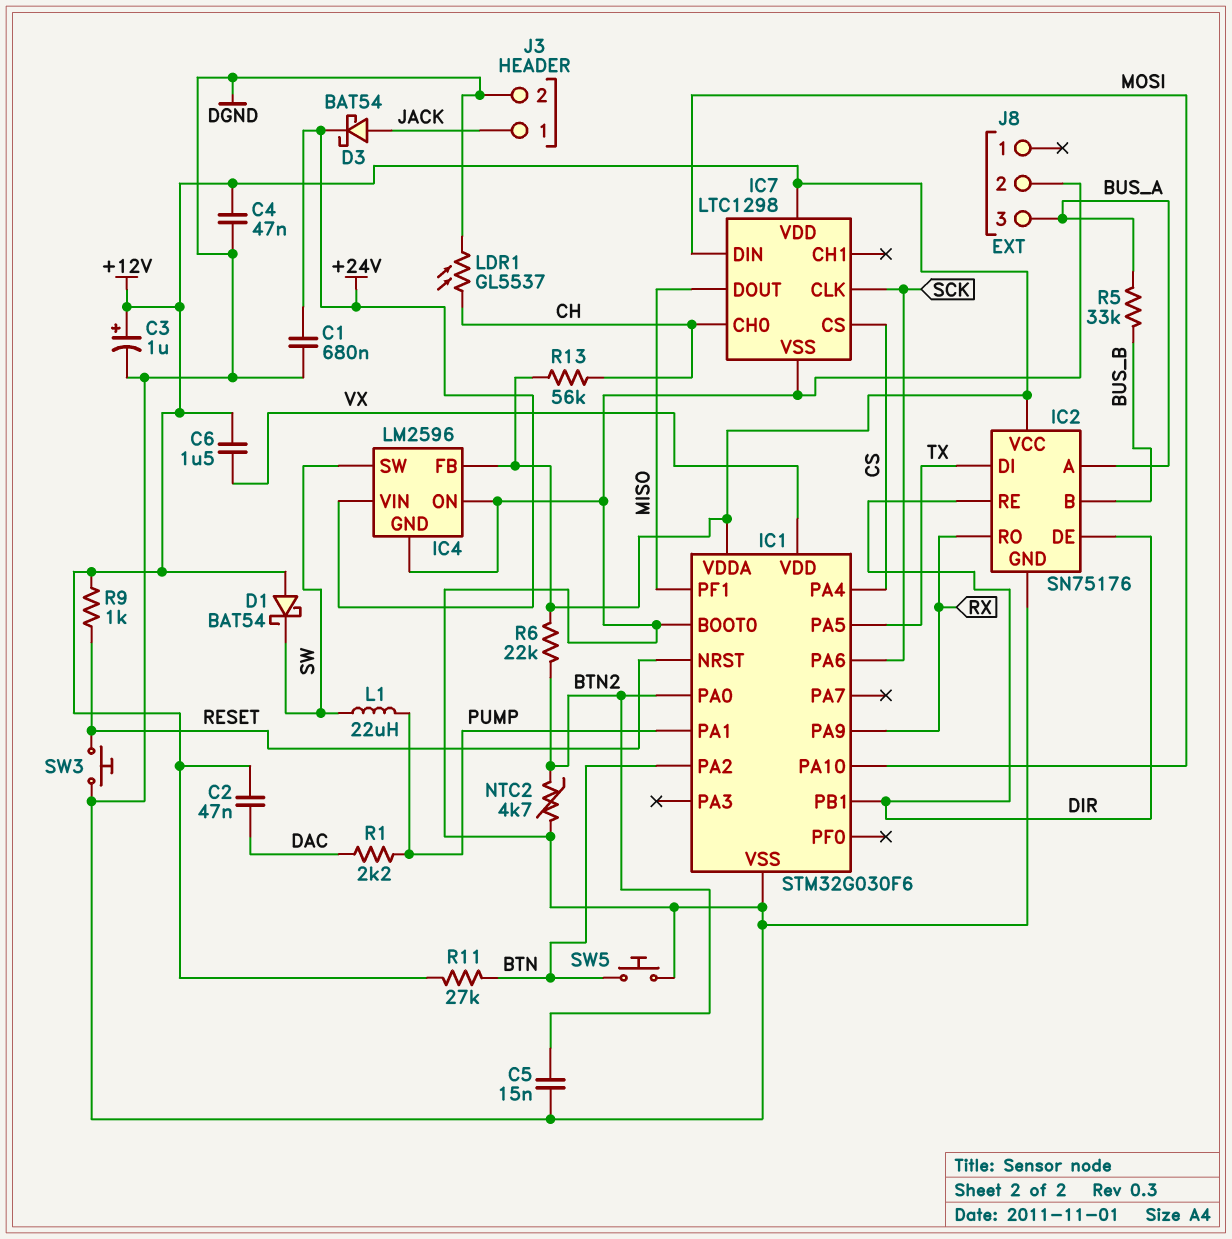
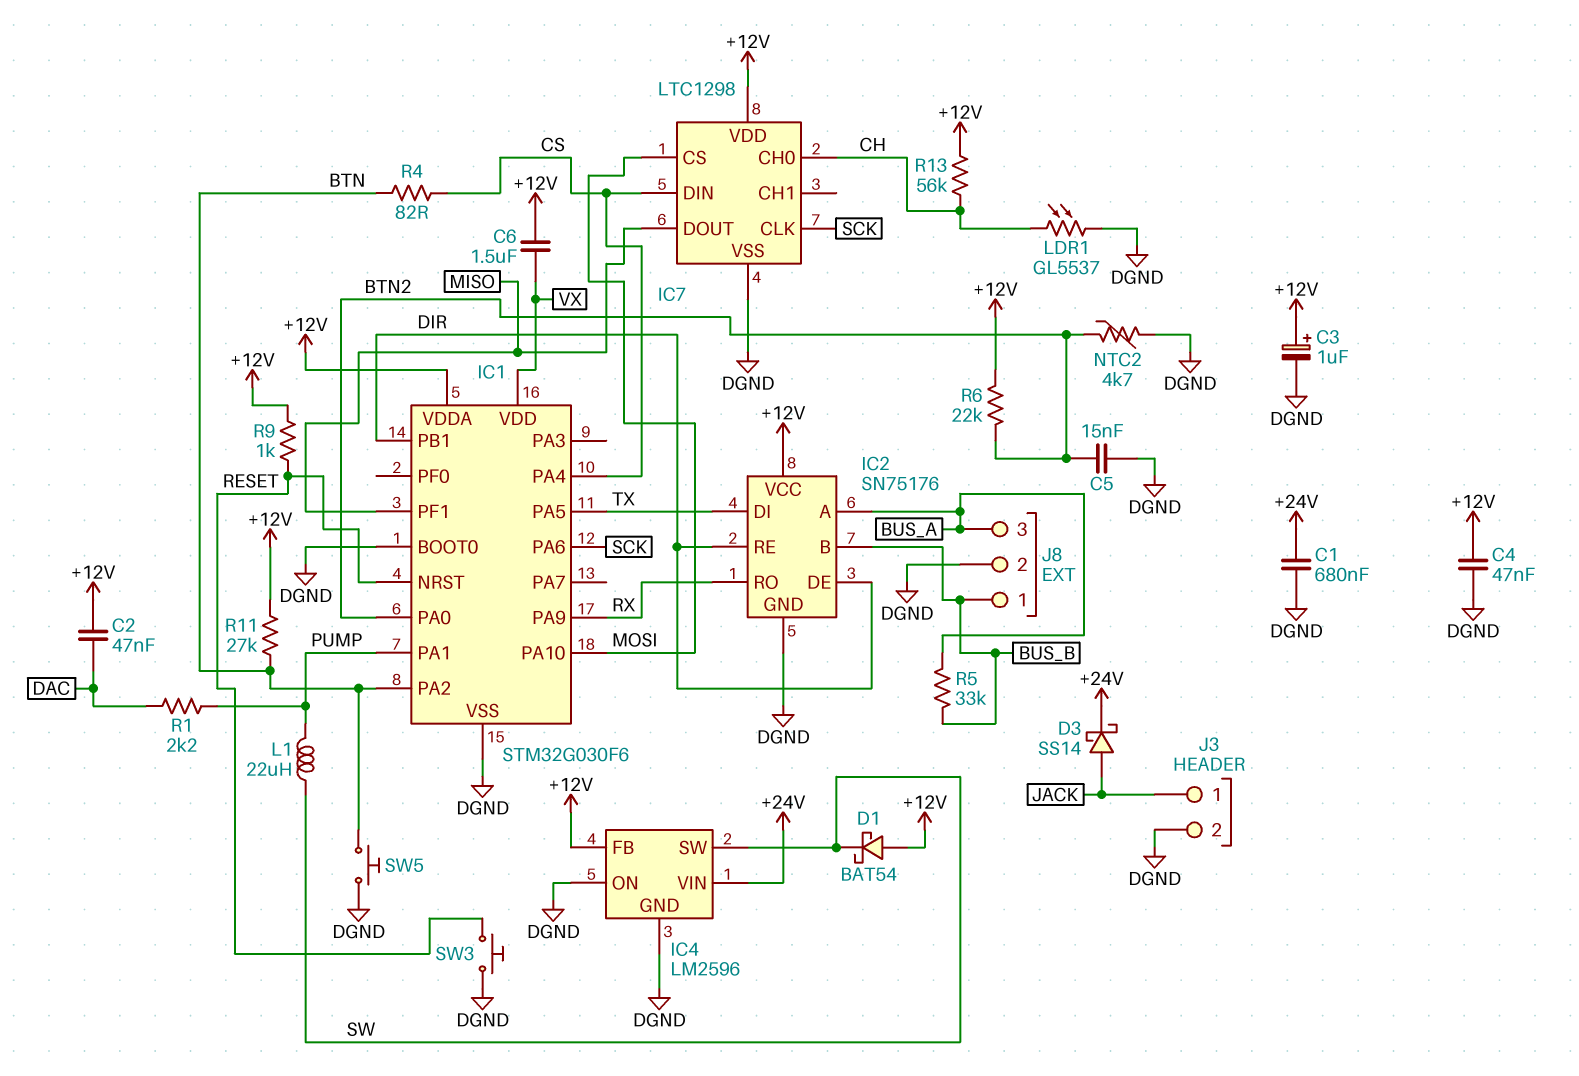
D3: schottky BAT54 (A JACK, K +24V) -> schottky SS14 (A JACK, K +24V)
IC7 pin CS: CS -> MOSI
IC7 pin DIN: MOSI -> CS
J8 pin 1: none -> BUS_B
R4: none -> 82 (BTN, CS)

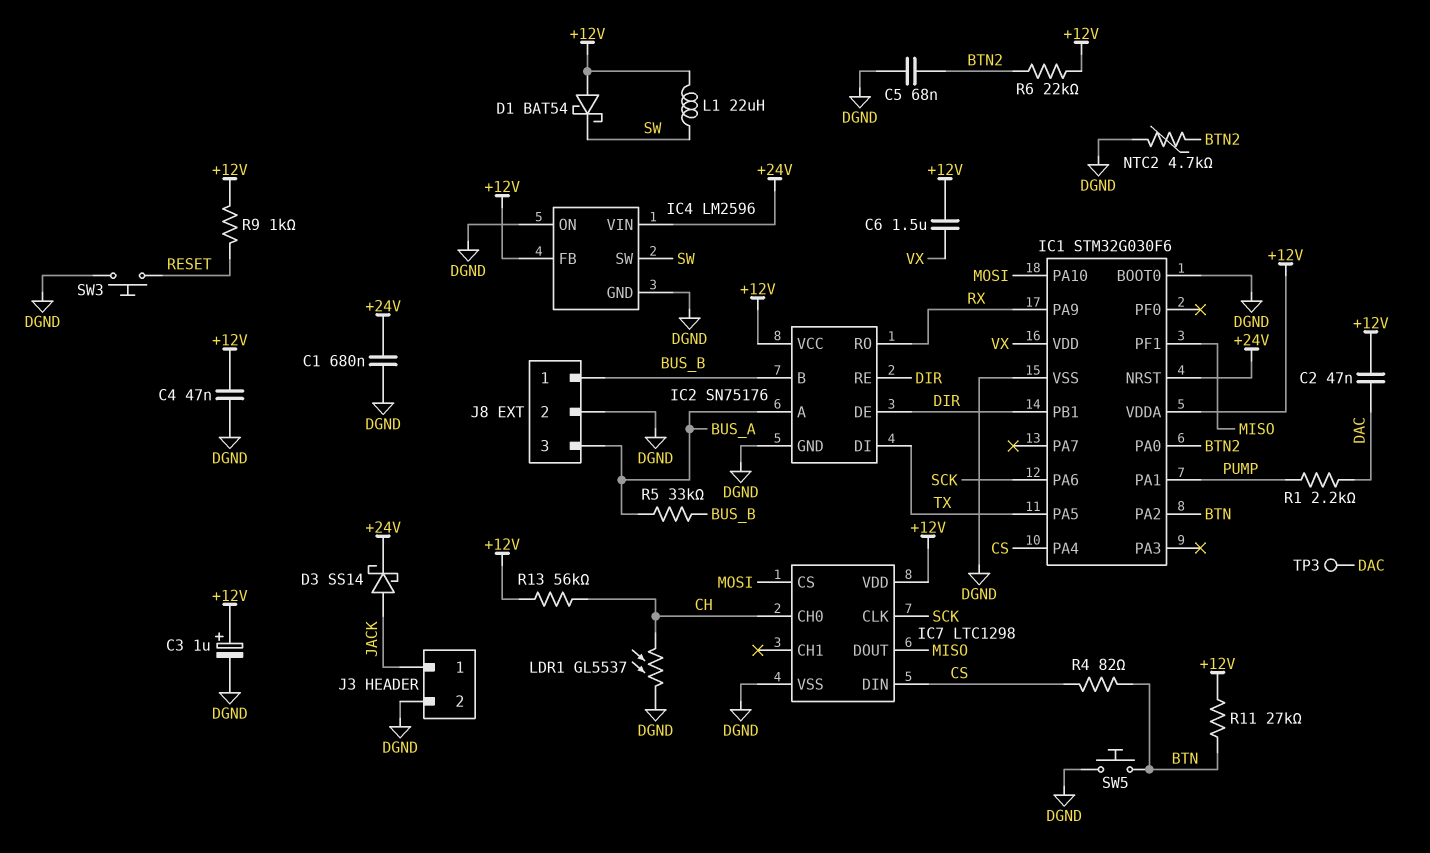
C5: 15nF (BTN2, DGND) -> 68nF (BTN2, DGND)
IC1 pin NRST: RESET -> +24V
L1: 22uH (PUMP, SW) -> 22uH (+12V, SW)
TP3: none -> test point (DAC)

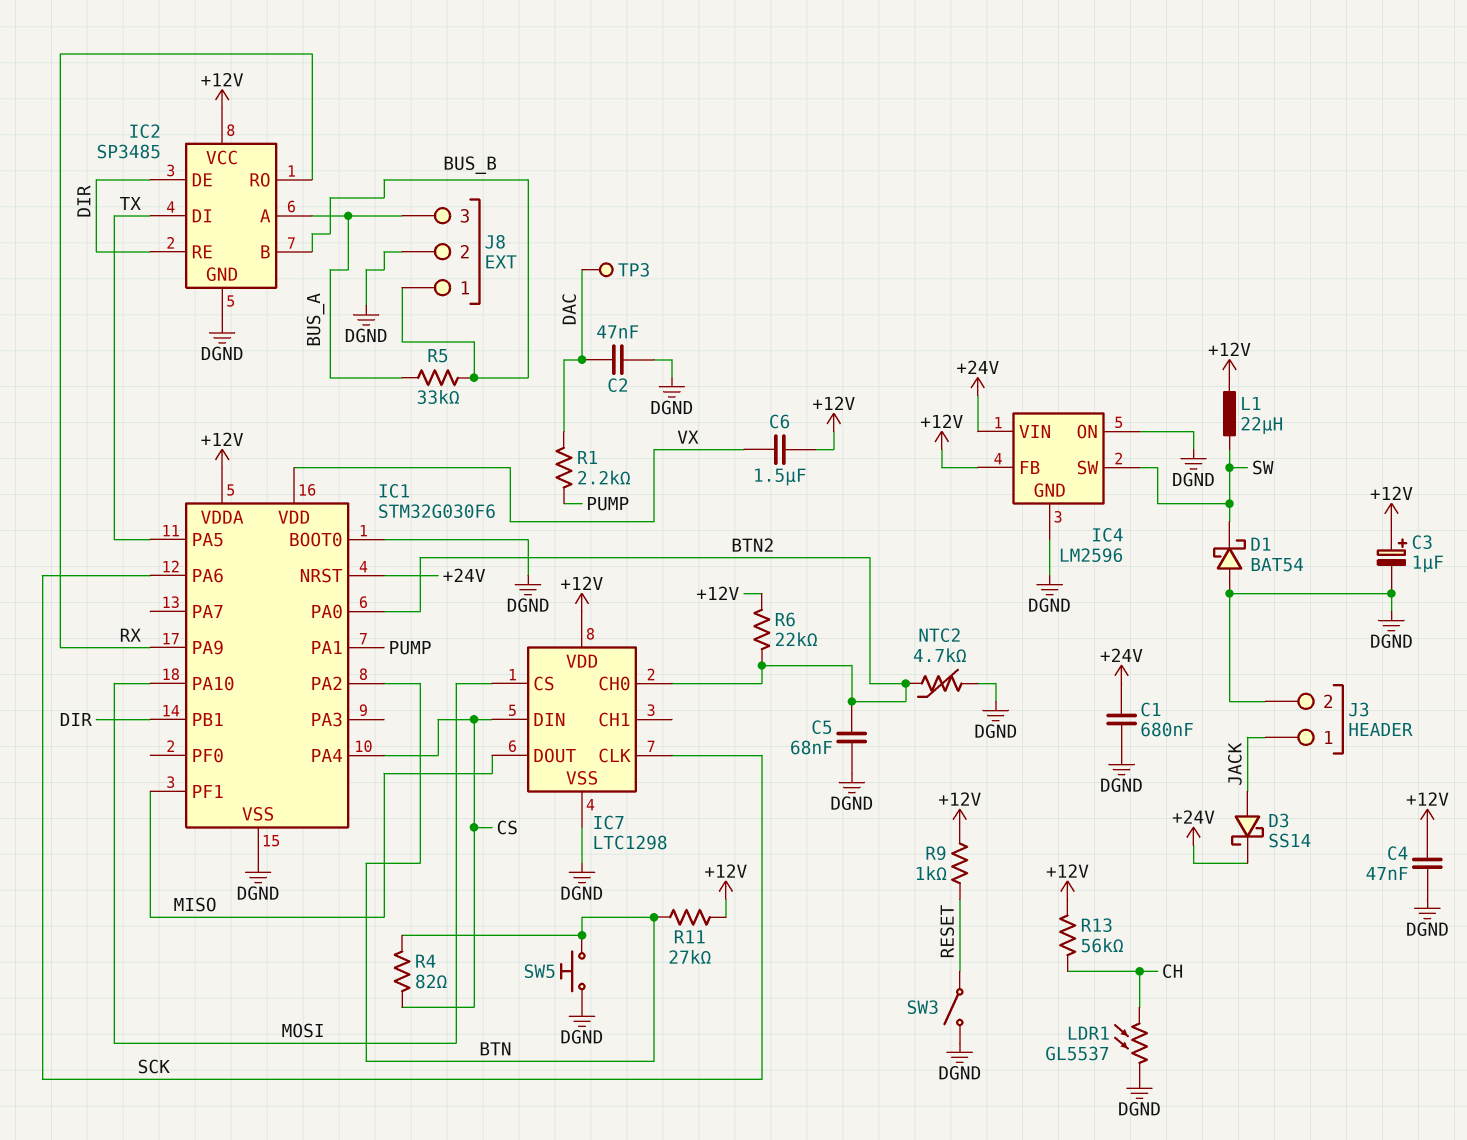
C2: 47nF (+12V, DAC) -> 47nF (DAC, DGND)
D1: schottky BAT54 (A +12V, K SW) -> schottky BAT54 (A DGND, K SW)
IC2: SN75176 -> SP3485
IC7 pin CH0: CH -> BTN2
SW3: button (DGND, RESET) -> switch (DGND, RESET)

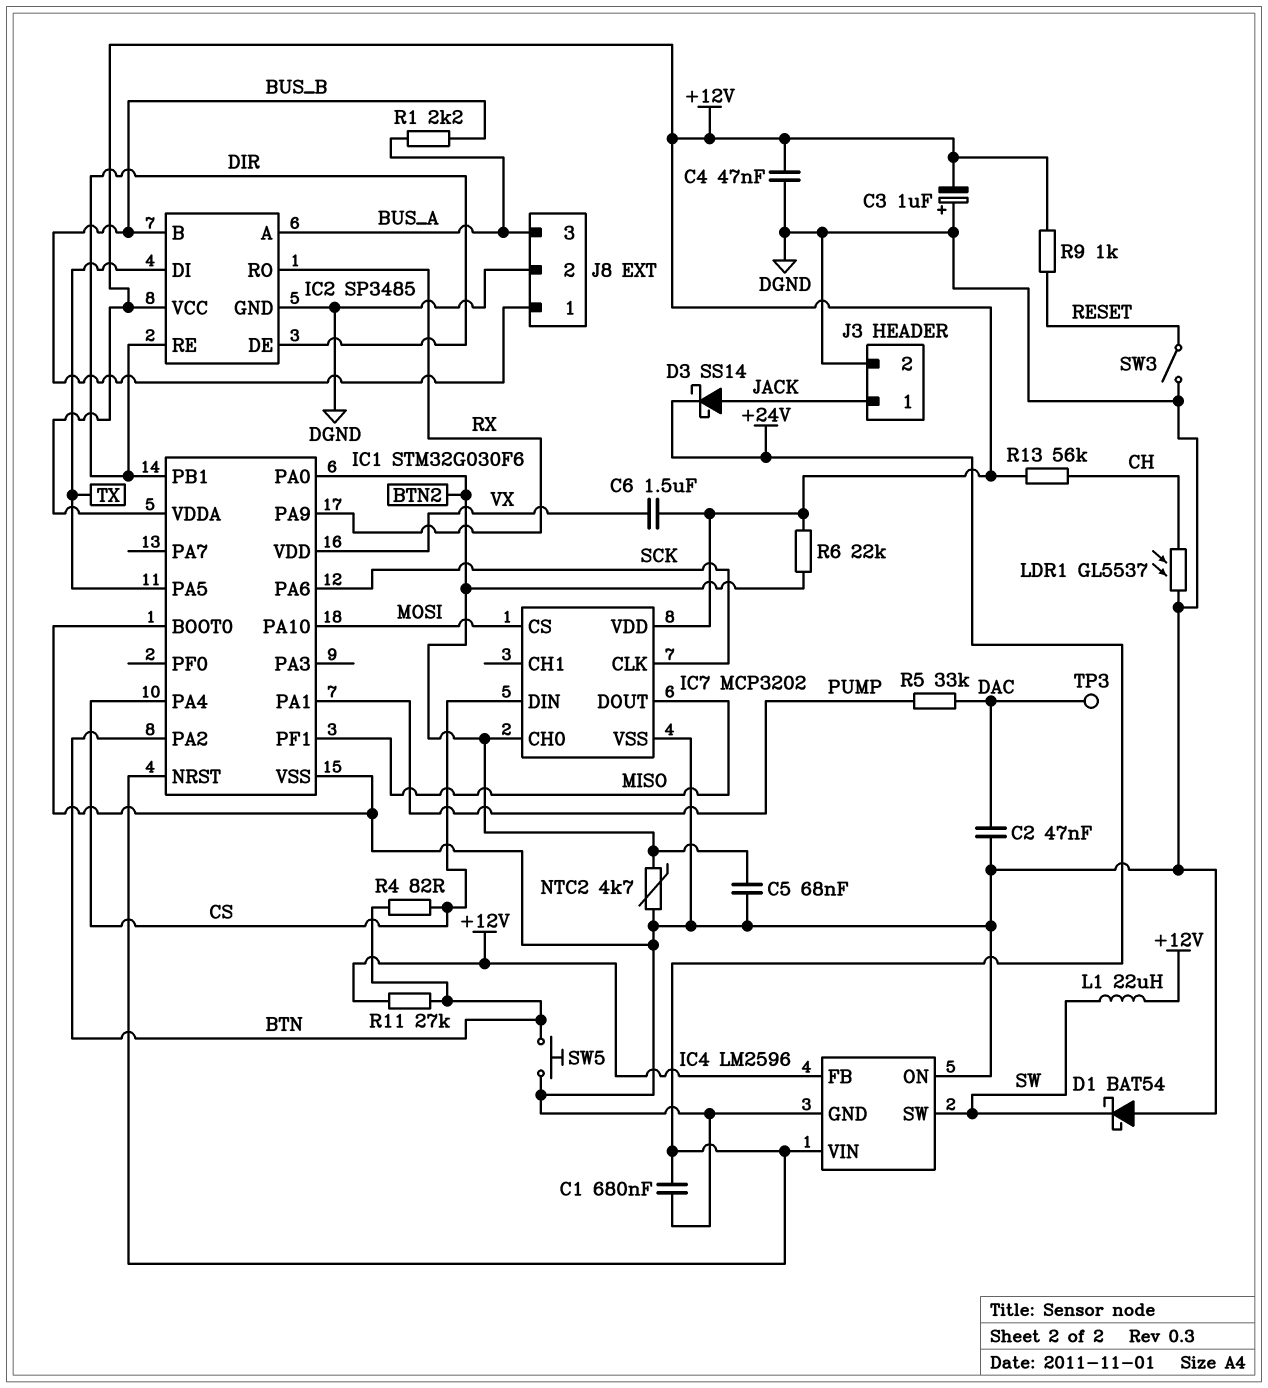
C3: 1uF (plus +12V, minus DGND) -> 1uF (plus DGND, minus +12V)
IC7: LTC1298 -> MCP3202
R1: 2.2k (DAC, PUMP) -> 2.2k (BUS_A, BUS_B)
R5: 33k (BUS_A, BUS_B) -> 33k (DAC, PUMP)

